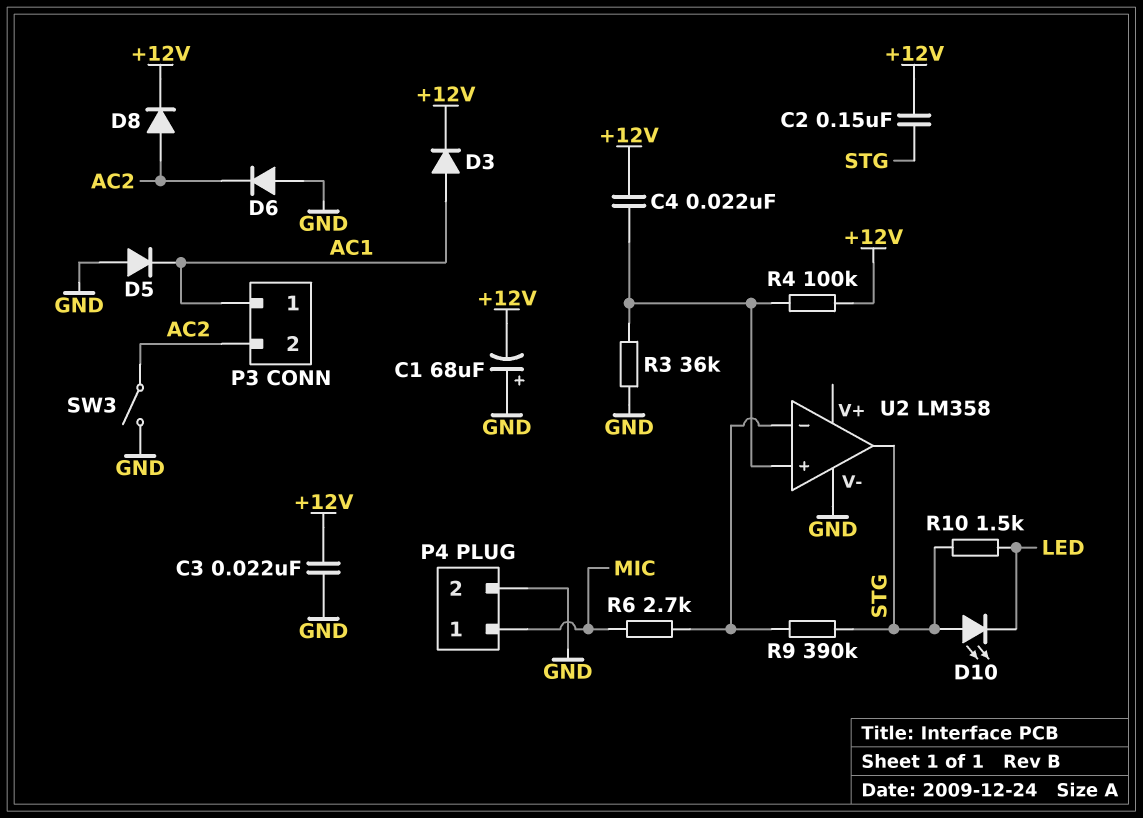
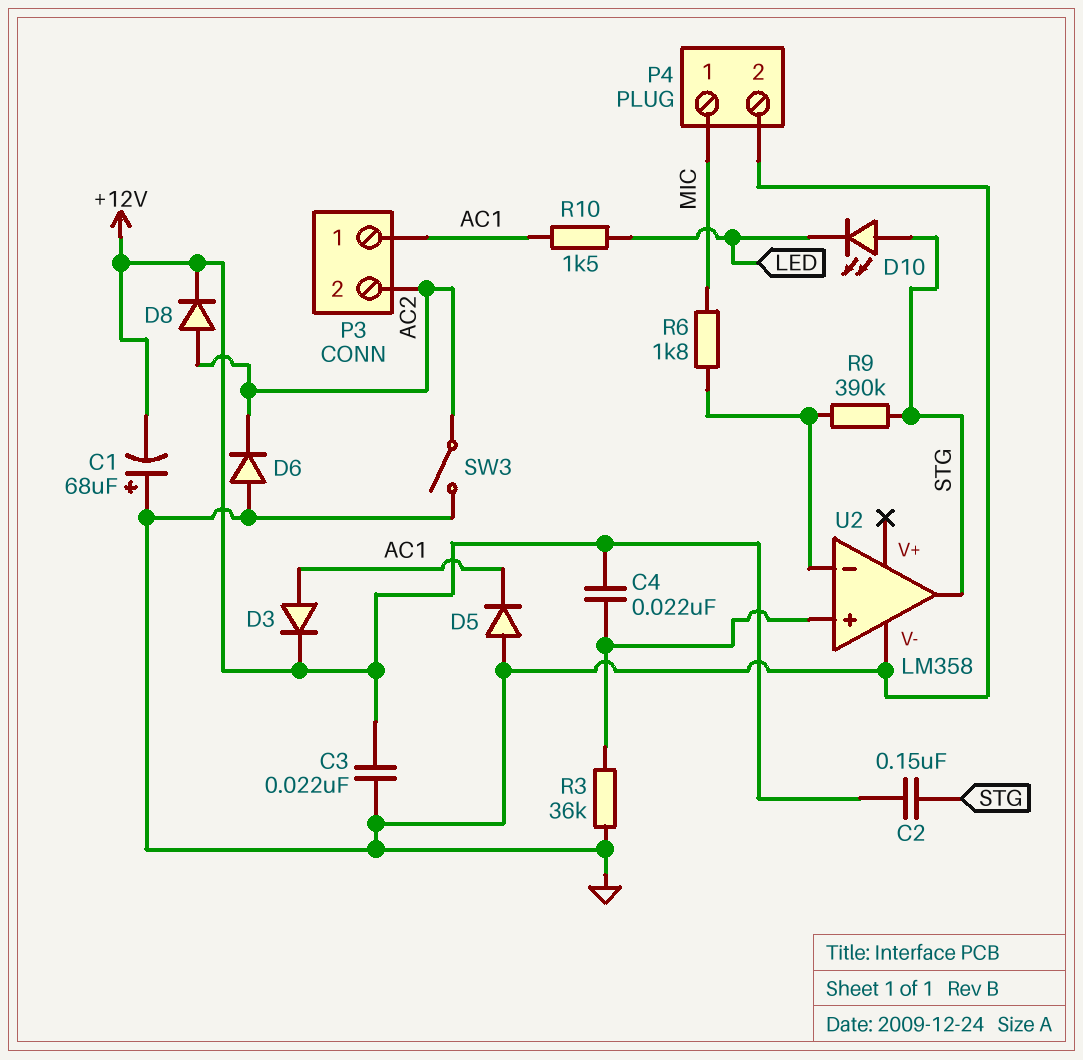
R4: 100k (+12V, U2/in+) -> none
R6: 2.7k (MIC, U2/in-) -> 1.8k (MIC, U2/in-)
R10: 1.5k (LED, STG) -> 1.5k (AC1, LED)

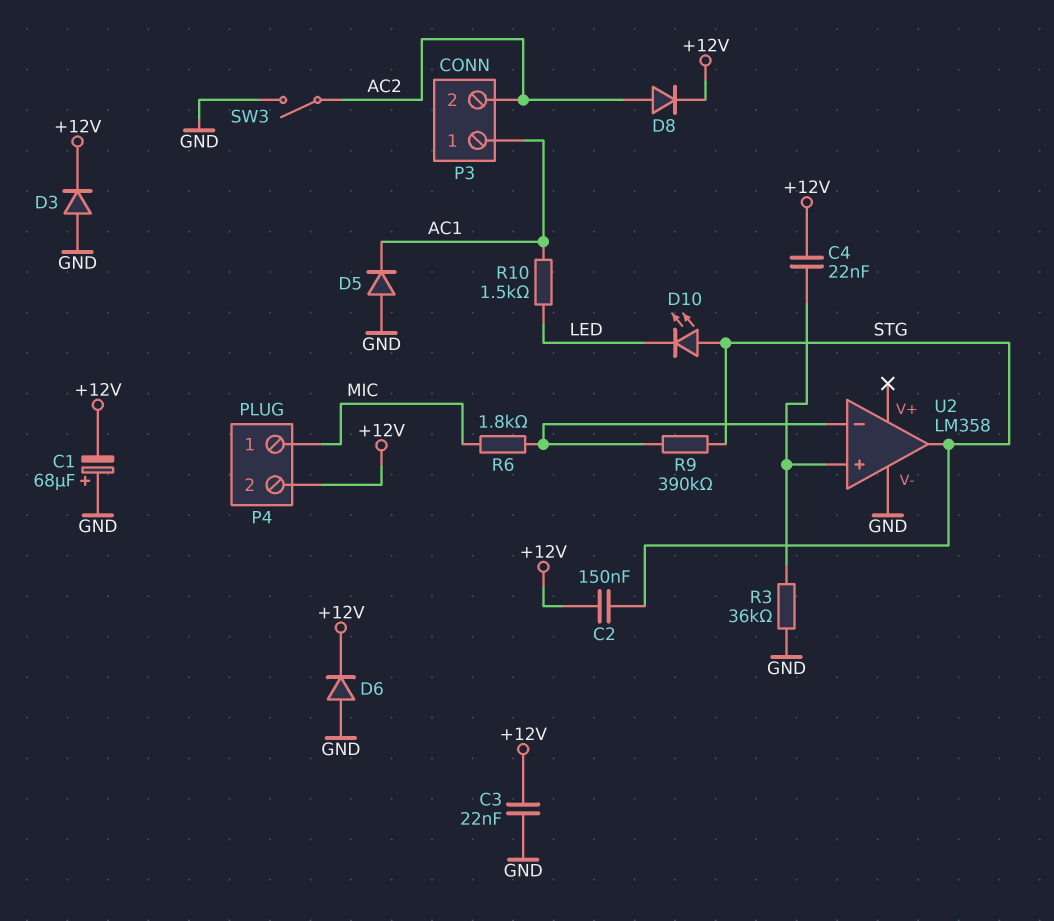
D3: diode (A AC1, K +12V) -> diode (A GND, K +12V)
D6: diode (A GND, K AC2) -> diode (A GND, K +12V)
P4 pin 2: GND -> +12V

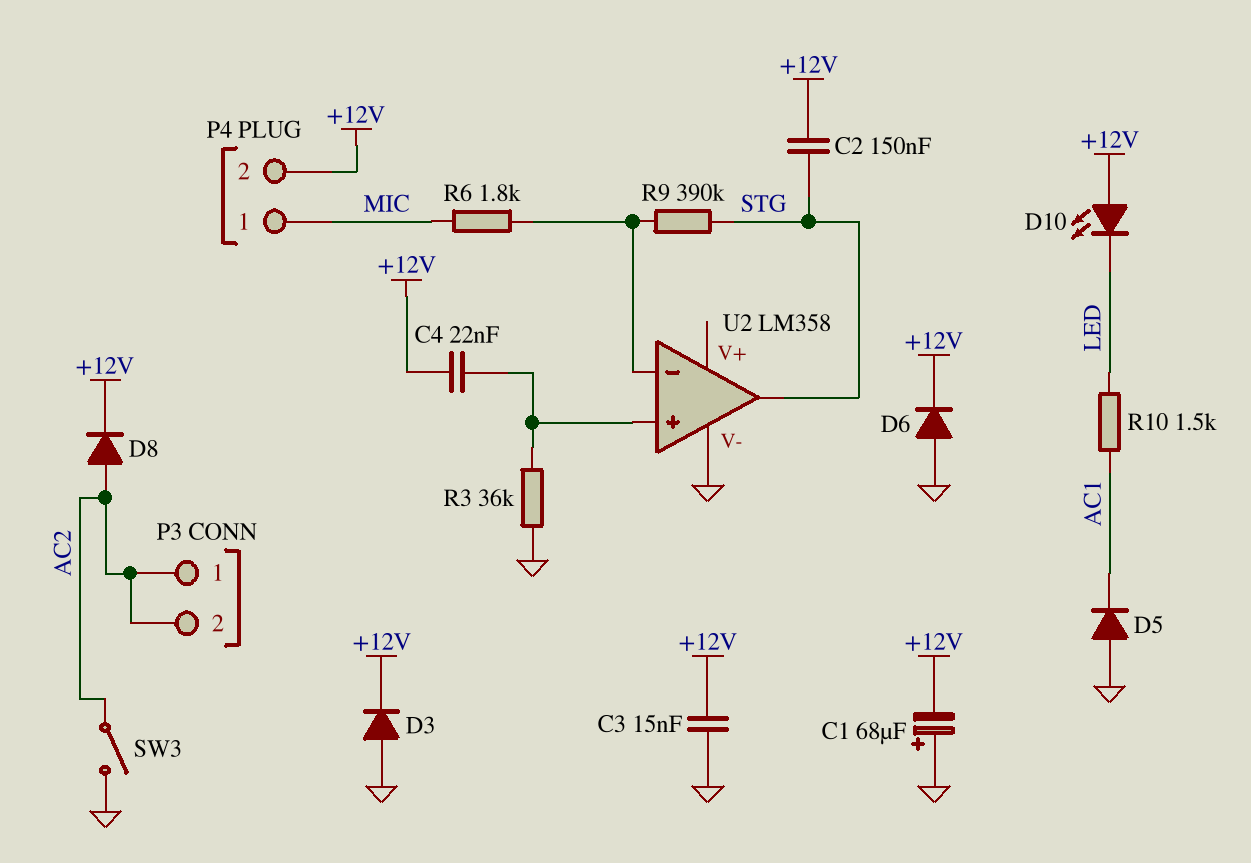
C3: 22nF (+12V, GND) -> 15nF (+12V, GND)
D10: LED (A STG, K LED) -> LED (A +12V, K LED)
P3 pin 1: AC1 -> AC2

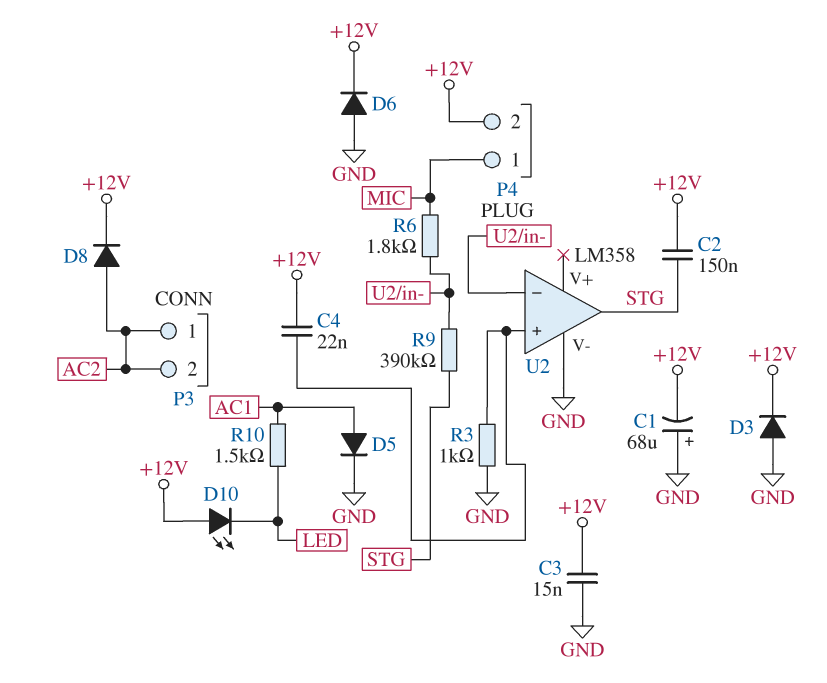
D5: diode (A GND, K AC1) -> diode (A AC1, K GND)
R3: 36k (GND, U2/in+) -> 1k (GND, U2/in+)
SW3: switch (AC2, GND) -> none

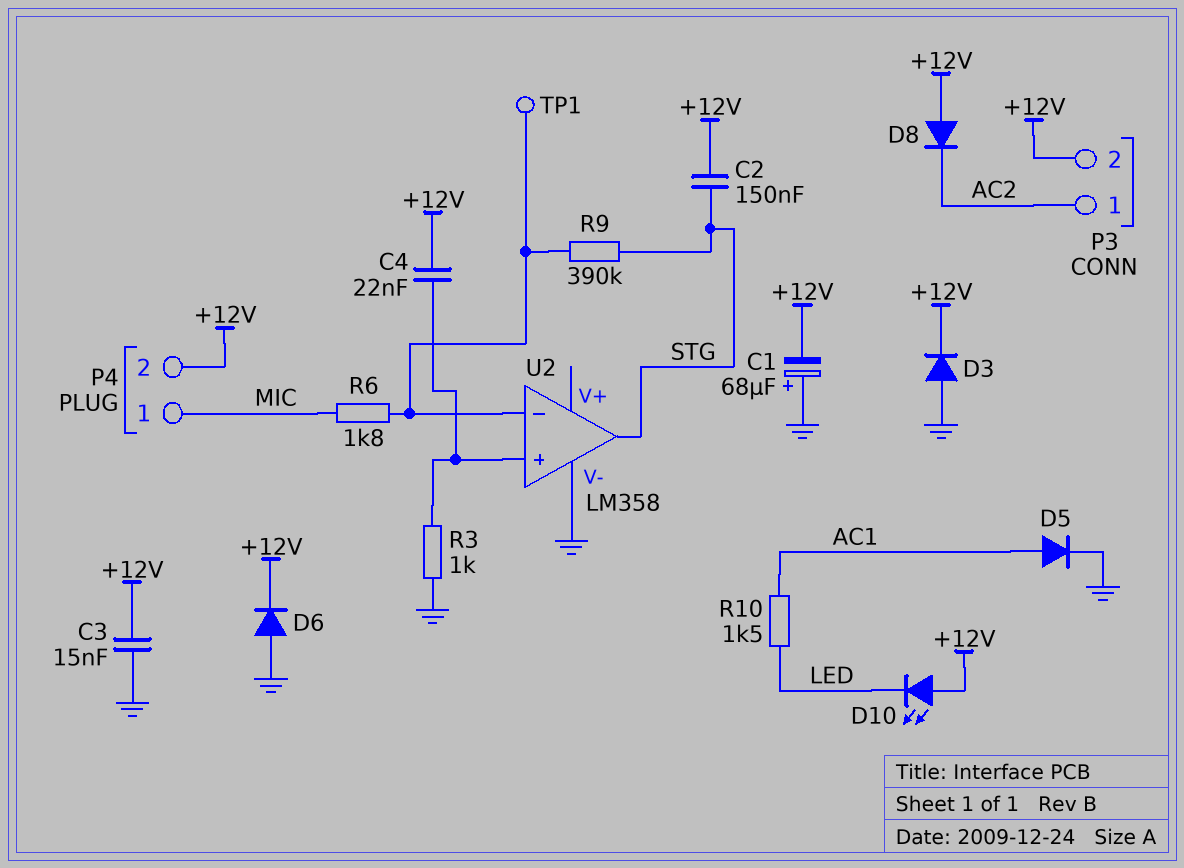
D8: diode (A AC2, K +12V) -> diode (A +12V, K AC2)
P3 pin 2: AC2 -> +12V
TP1: none -> test point (U2/in-)

